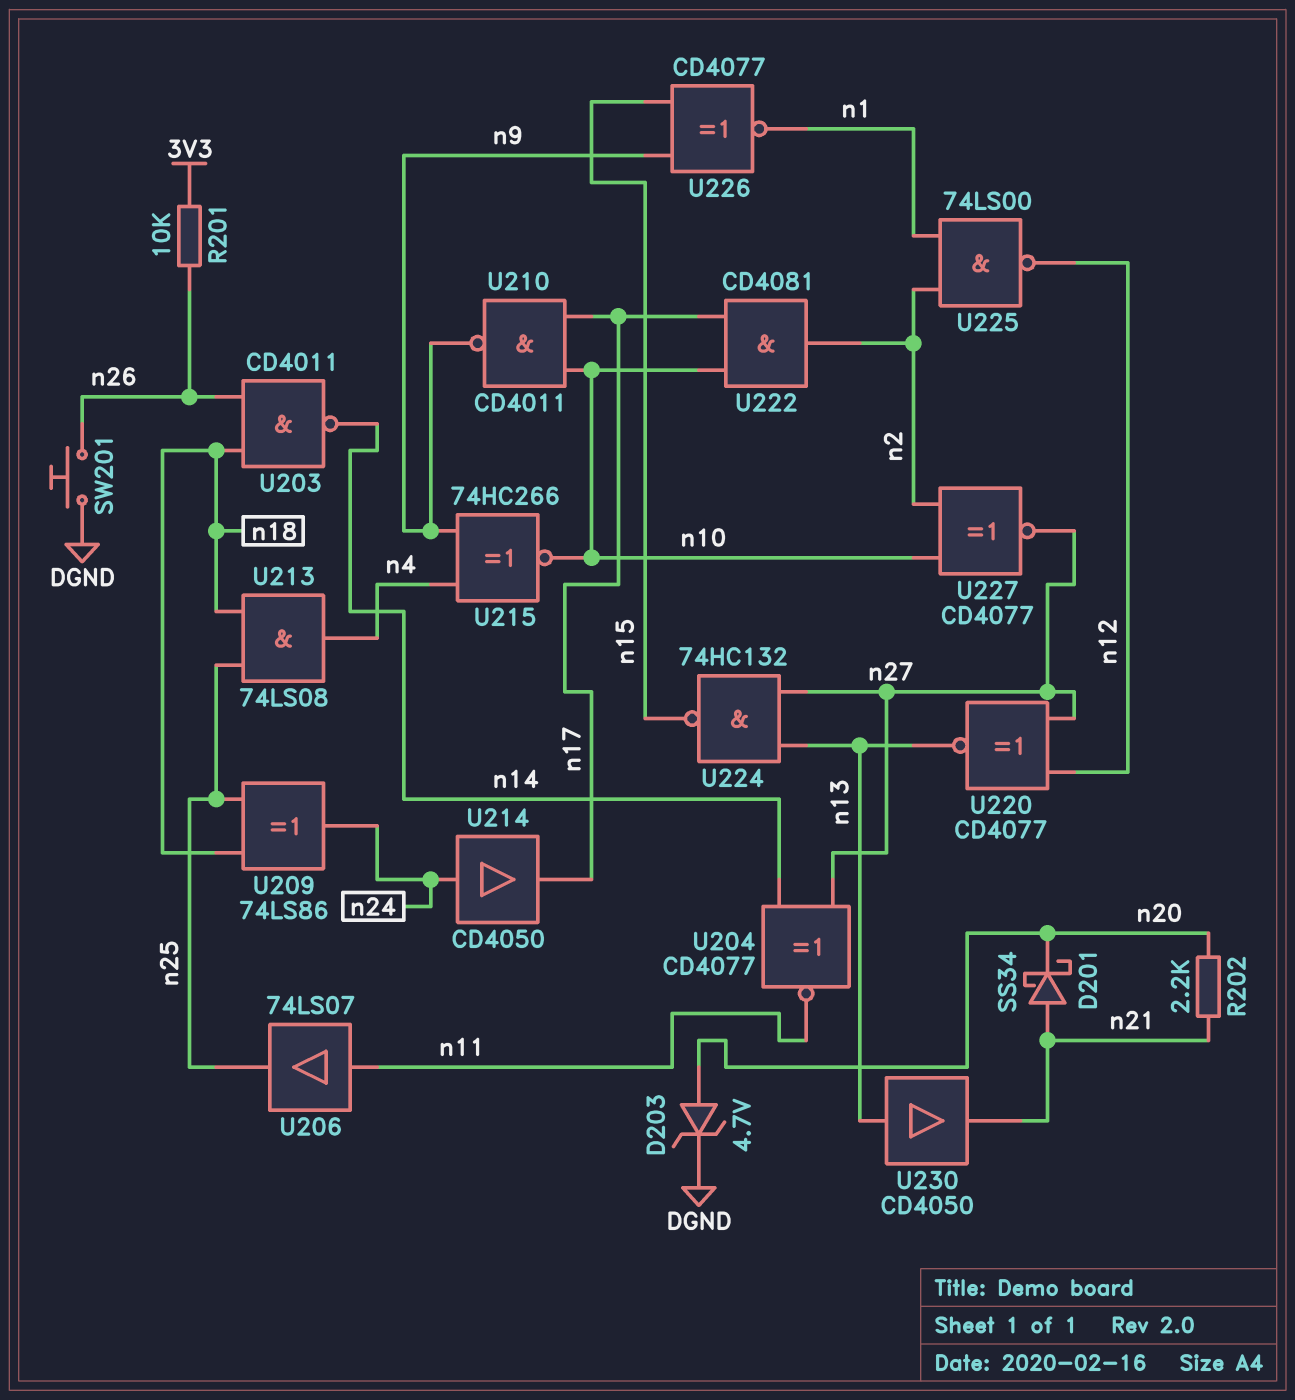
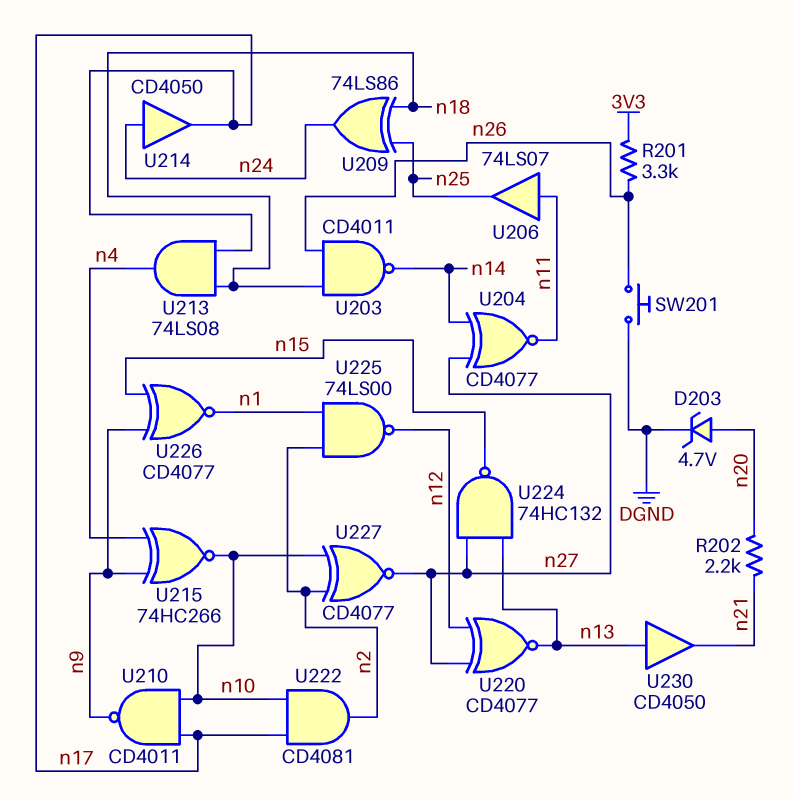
D201: schottky SS34 (A n21, K n20) -> none
R201: 10k (3V3, n26) -> 3.3k (3V3, n26)
U213: AND 74LS08 (in n18, in n25, out n4) -> AND 74LS08 (in n17, in n18, out n4)

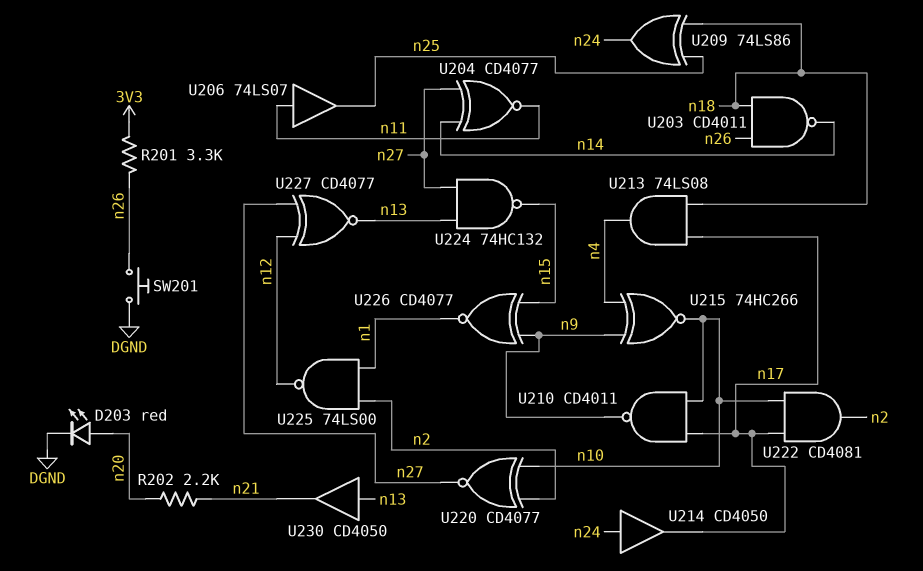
D203: zener 4.7V (A n20, K DGND) -> LED red (A n20, K DGND)
U220: XNOR CD4077 (in n12, in n27, out n13) -> XNOR CD4077 (in n2, in n10, out n27)
U227: XNOR CD4077 (in n2, in n10, out n27) -> XNOR CD4077 (in n12, in n27, out n13)

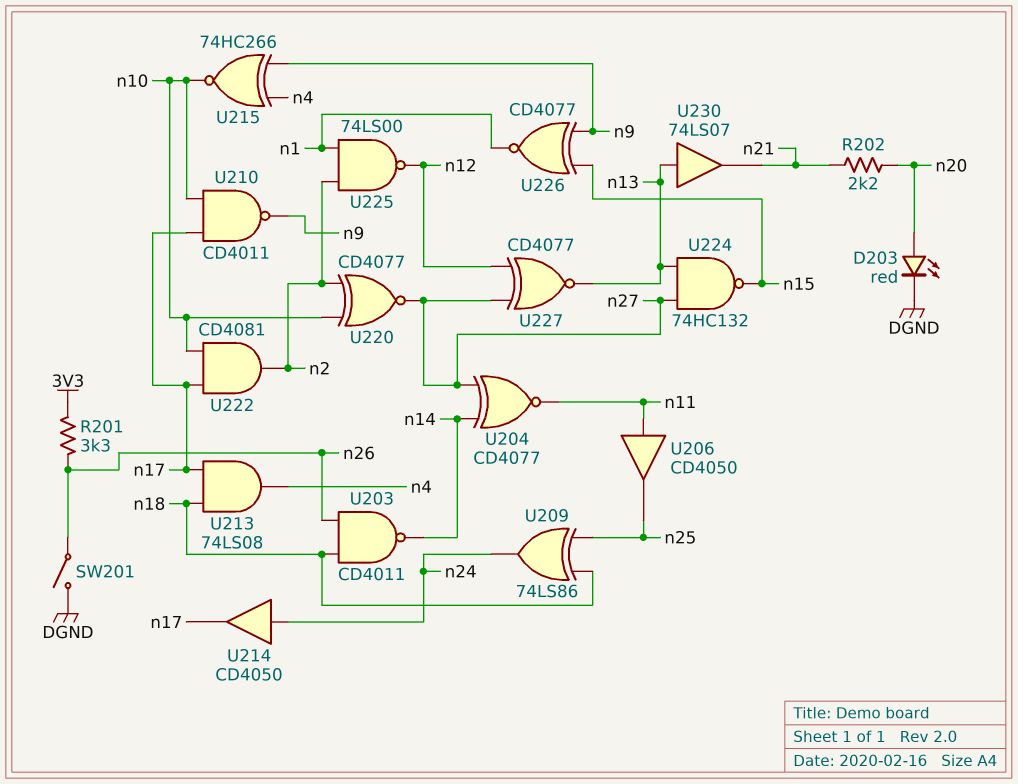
SW201: button (DGND, n26) -> switch (DGND, n26)
U206: buffer 74LS07 (in n11, out n25) -> buffer CD4050 (in n11, out n25)
U230: buffer CD4050 (in n13, out n21) -> buffer 74LS07 (in n13, out n21)

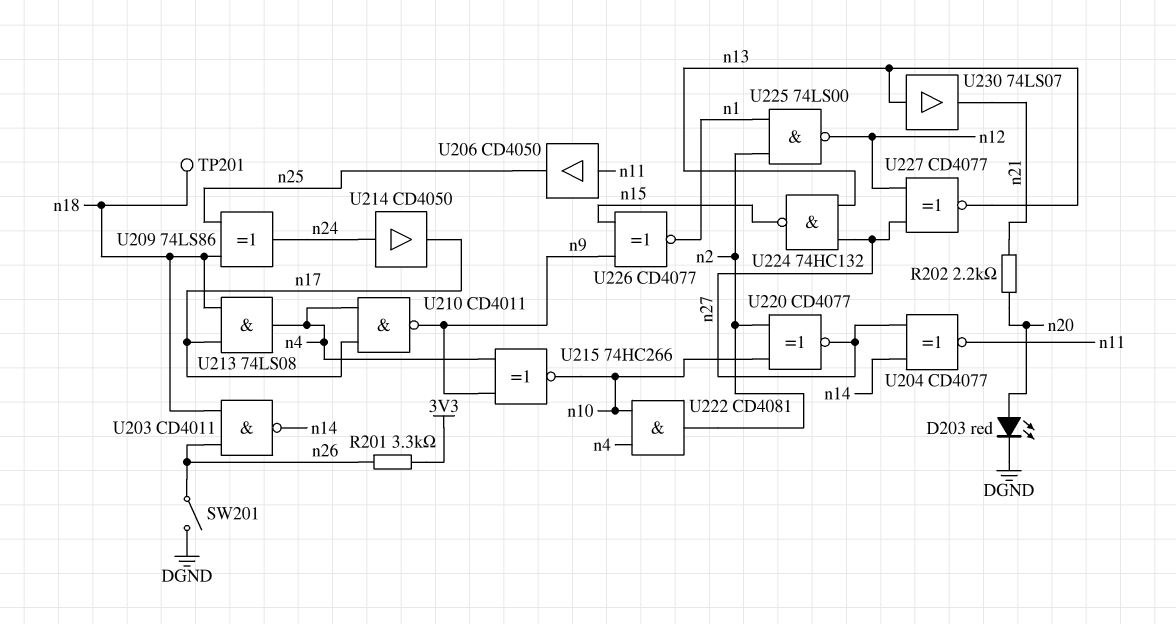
TP201: none -> test point (n18)
U210: NAND CD4011 (in n10, in n17, out n9) -> NAND CD4011 (in n4, in n17, out n9)
U222: AND CD4081 (in n10, in n17, out n2) -> AND CD4081 (in n4, in n10, out n2)

